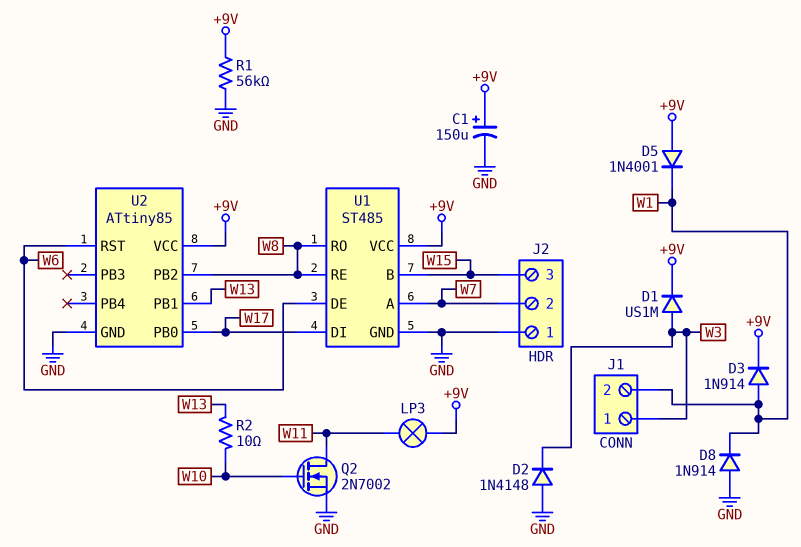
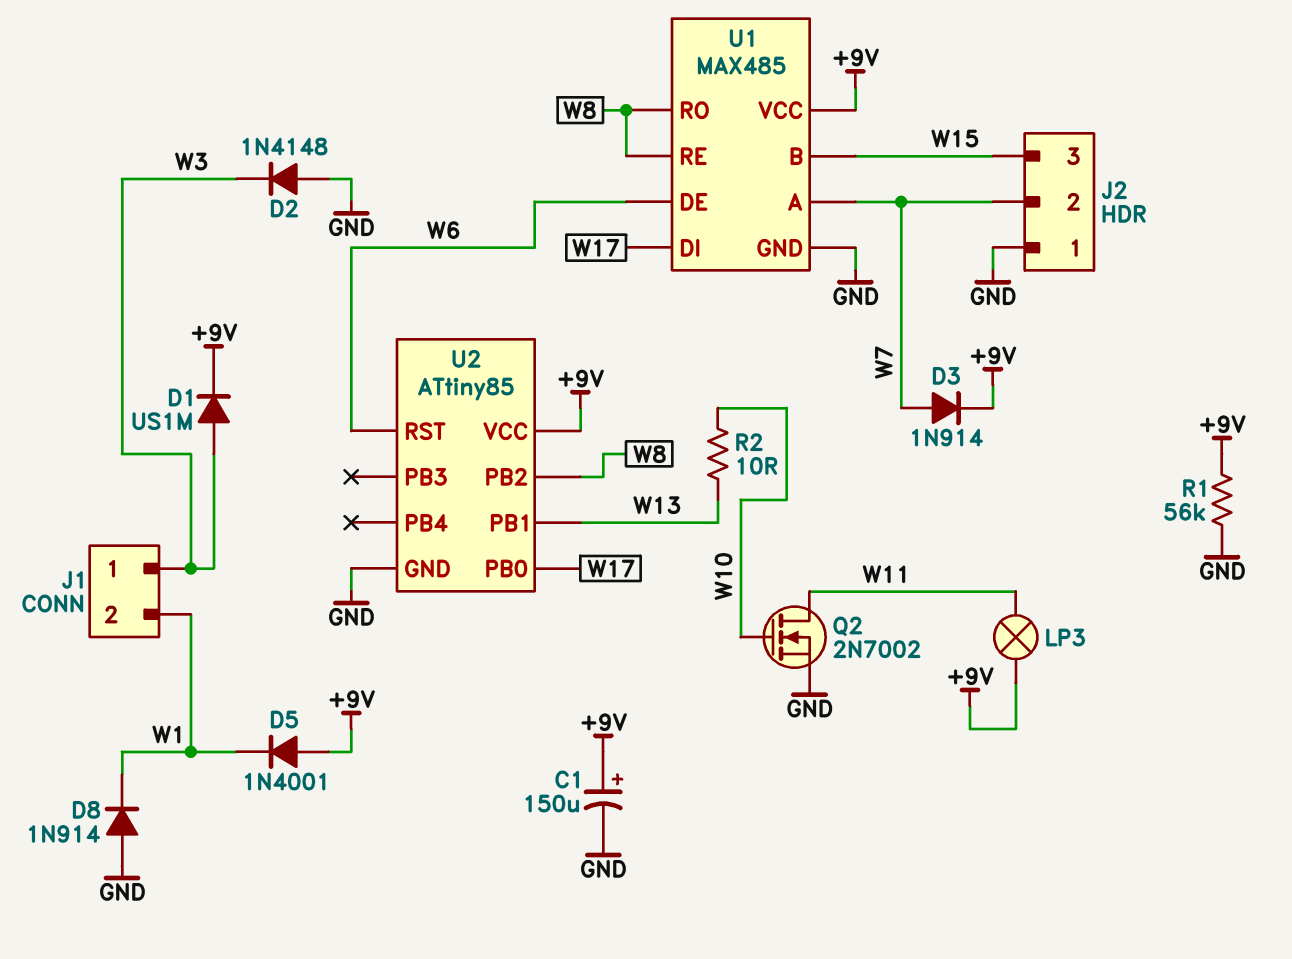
D3: diode 1N914 (A W1, K +9V) -> diode 1N914 (A W7, K +9V)
U1: ST485 -> MAX485

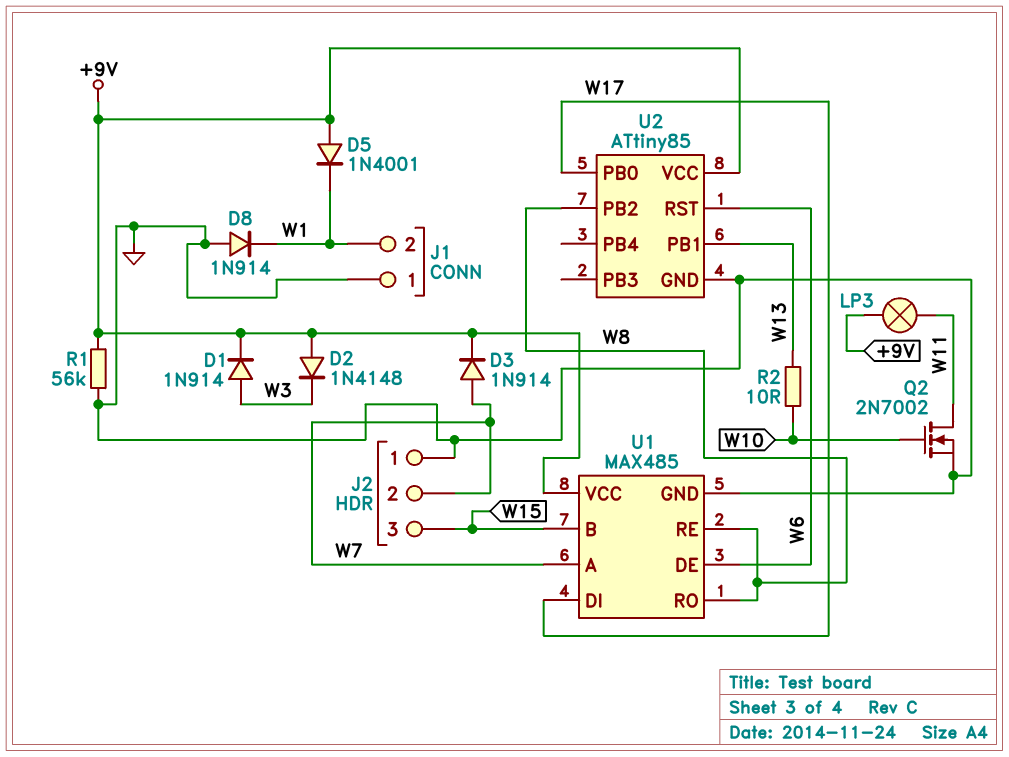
C1: 150uF (plus +9V, minus GND) -> none
D1: diode US1M (A W3, K +9V) -> diode 1N914 (A W3, K +9V)
D2: diode 1N4148 (A GND, K W3) -> diode 1N4148 (A +9V, K W3)
J1 pin 1: W3 -> GND

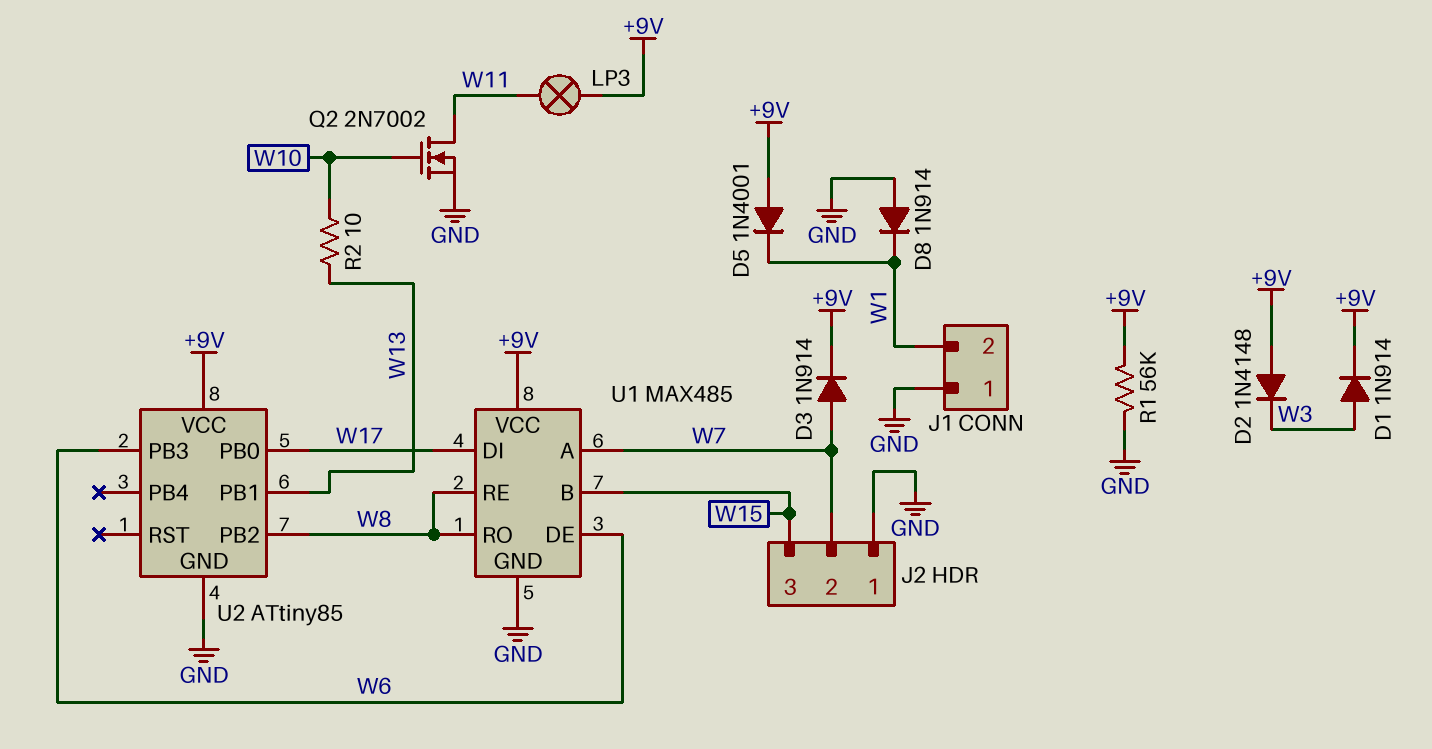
U2 pin PB3: none -> W6
U2 pin RST: W6 -> none

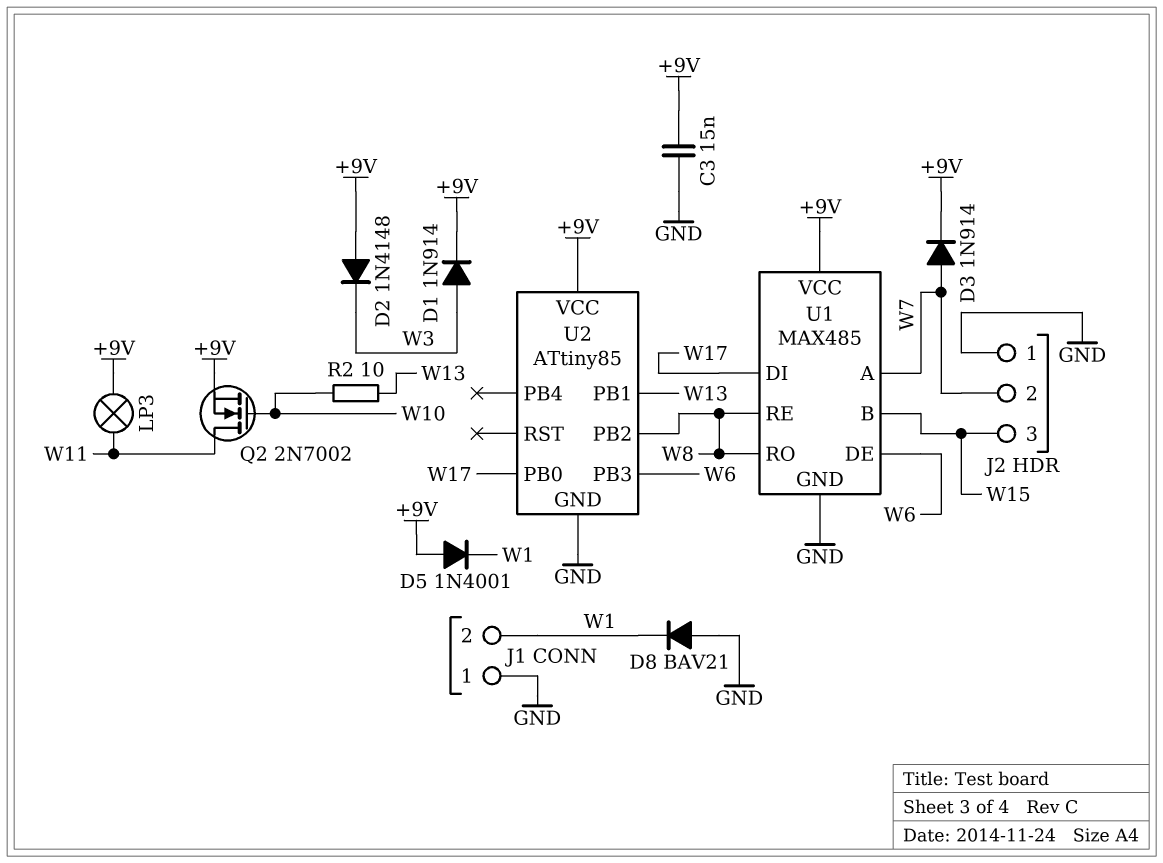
C3: none -> 15nF (+9V, GND)
D8: diode 1N914 (A GND, K W1) -> diode BAV21 (A GND, K W1)
Q2: NMOS 2N7002 (G W10, D W11, S GND) -> NMOS 2N7002 (G W10, D W11, S +9V)
R1: 56k (+9V, GND) -> none

